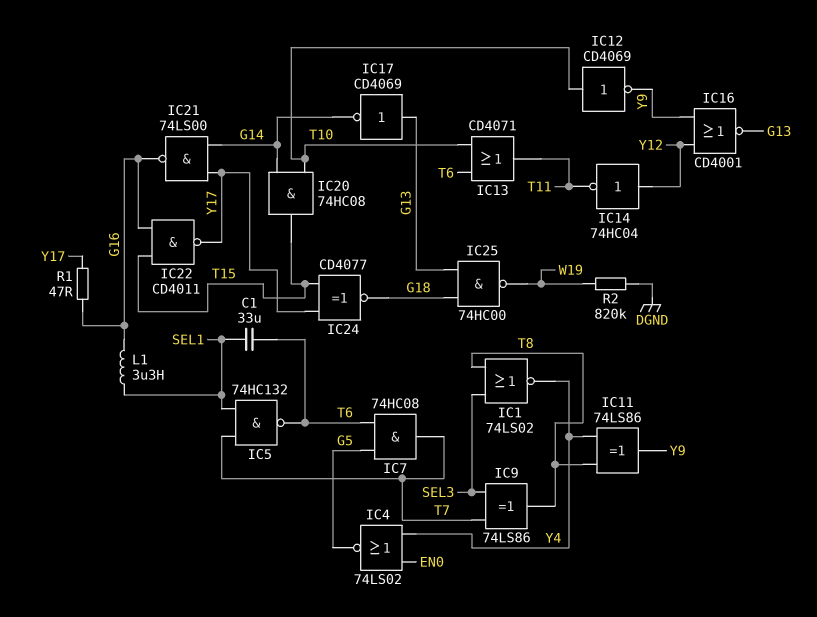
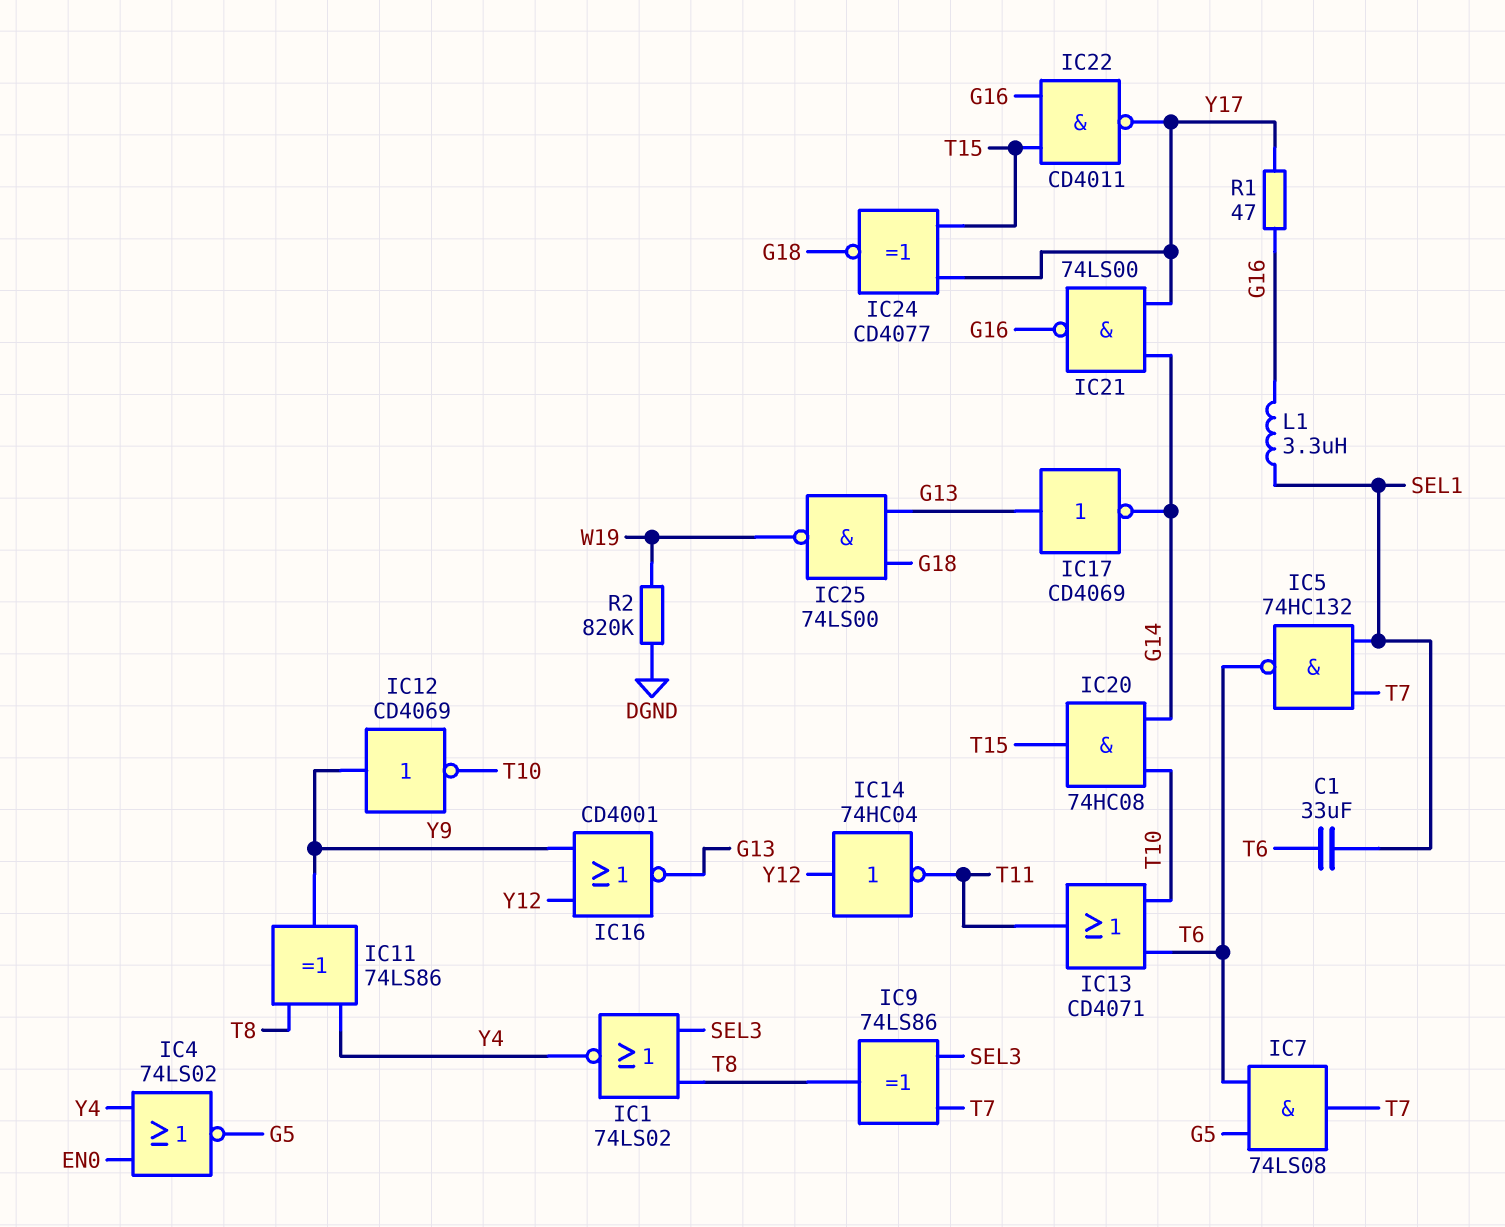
IC7: AND 74HC08 (in G5, in T6, out T7) -> AND 74LS08 (in G5, in T6, out T7)
IC12: NOT CD4069 (in T10, out Y9) -> NOT CD4069 (in Y9, out T10)
IC25: NAND 74HC00 (in G13, in G18, out W19) -> NAND 74LS00 (in G13, in G18, out W19)

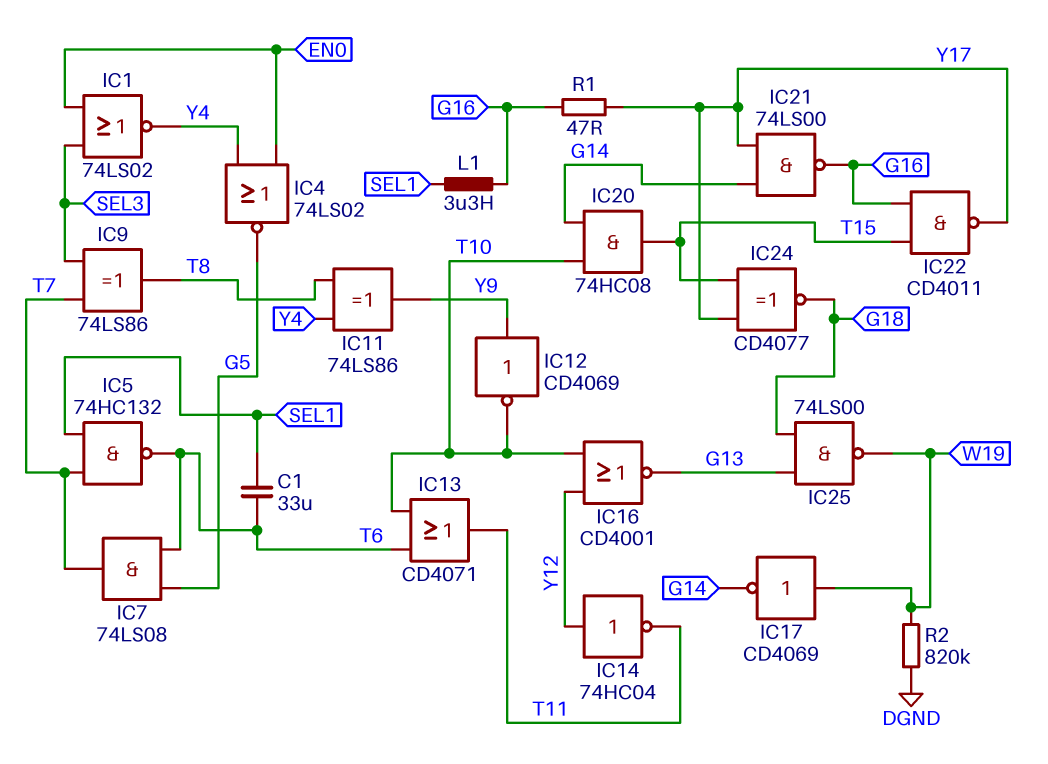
IC1: NOR 74LS02 (in SEL3, in T8, out Y4) -> NOR 74LS02 (in EN0, in SEL3, out Y4)
IC16: NOR CD4001 (in Y9, in Y12, out G13) -> NOR CD4001 (in T10, in Y12, out G13)
IC17: NOT CD4069 (in G13, out G14) -> NOT CD4069 (in W19, out G14)

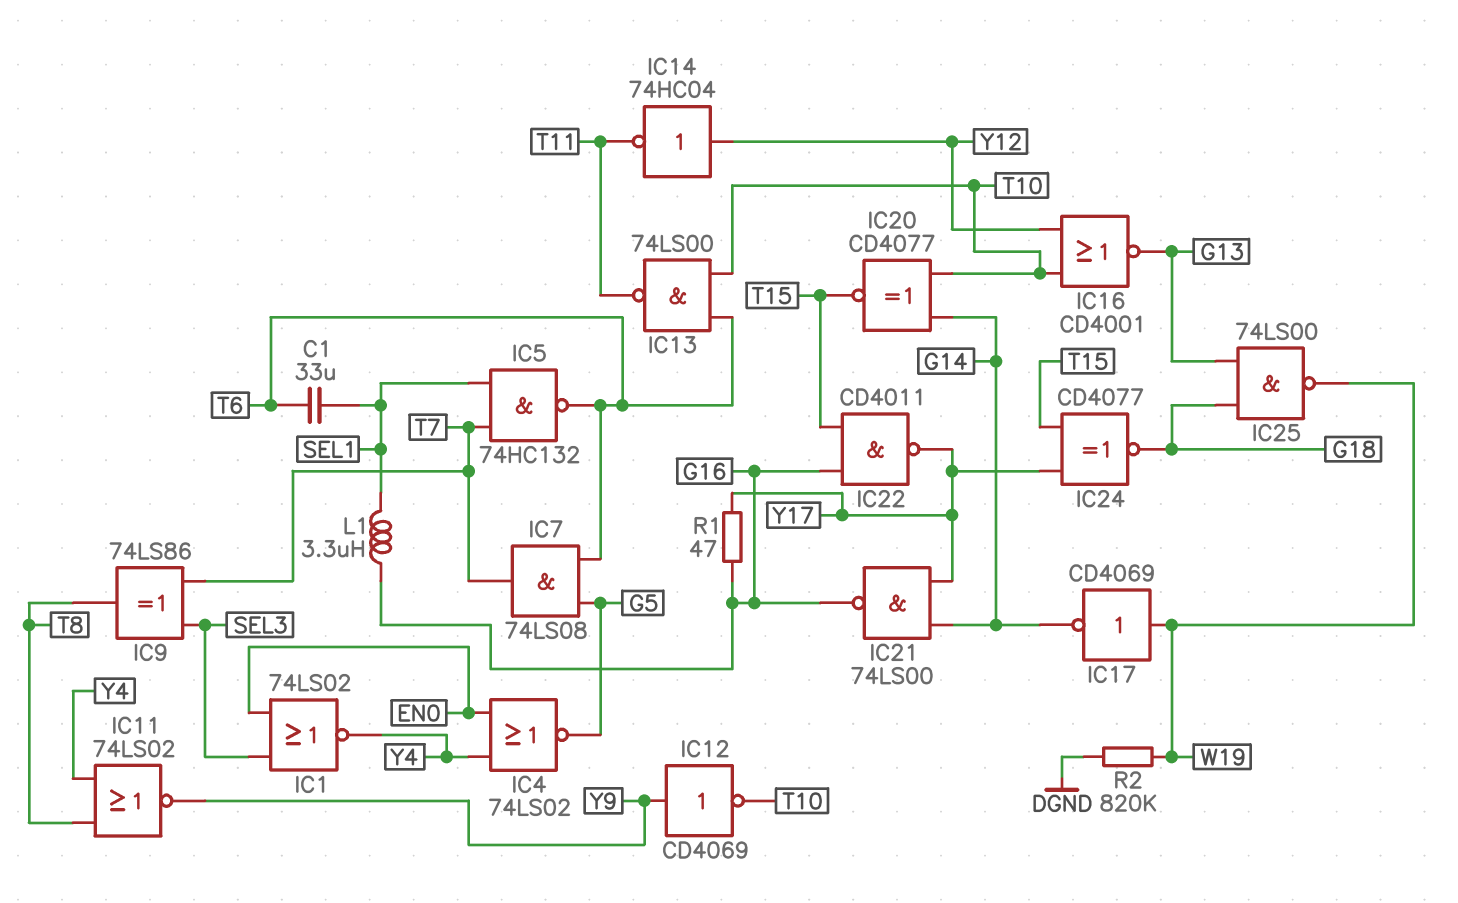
IC11: XOR 74LS86 (in T8, in Y4, out Y9) -> NOR 74LS02 (in T8, in Y4, out Y9)
IC13: OR CD4071 (in T6, in T10, out T11) -> NAND 74LS00 (in T6, in T10, out T11)
IC20: AND 74HC08 (in G14, in T10, out T15) -> XNOR CD4077 (in G14, in T10, out T15)

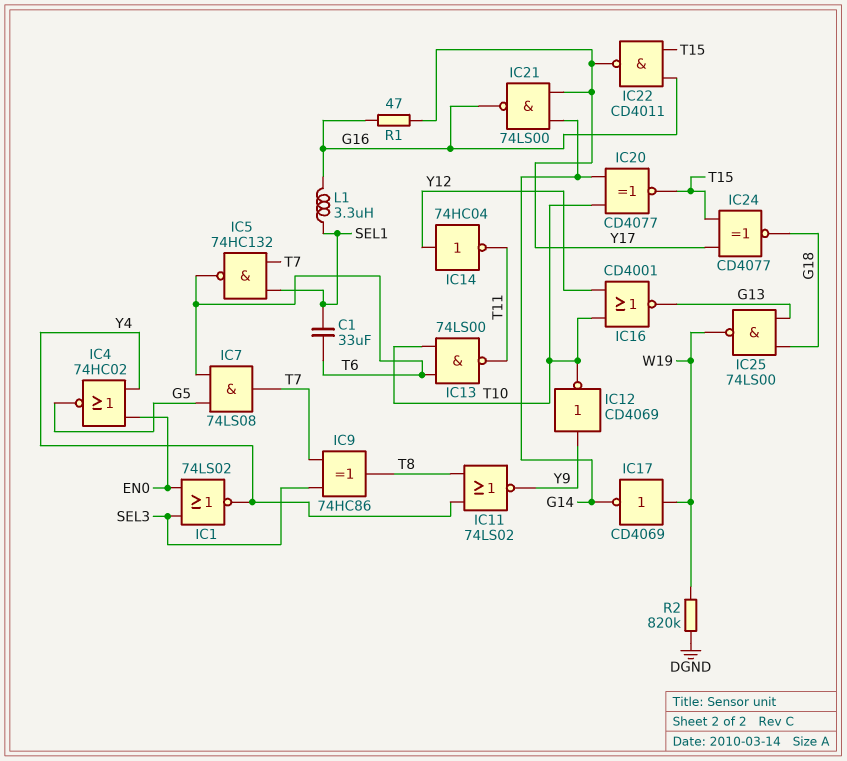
IC4: NOR 74LS02 (in EN0, in Y4, out G5) -> NOR 74HC02 (in EN0, in Y4, out G5)
IC9: XOR 74LS86 (in SEL3, in T7, out T8) -> XOR 74HC86 (in SEL3, in T7, out T8)

